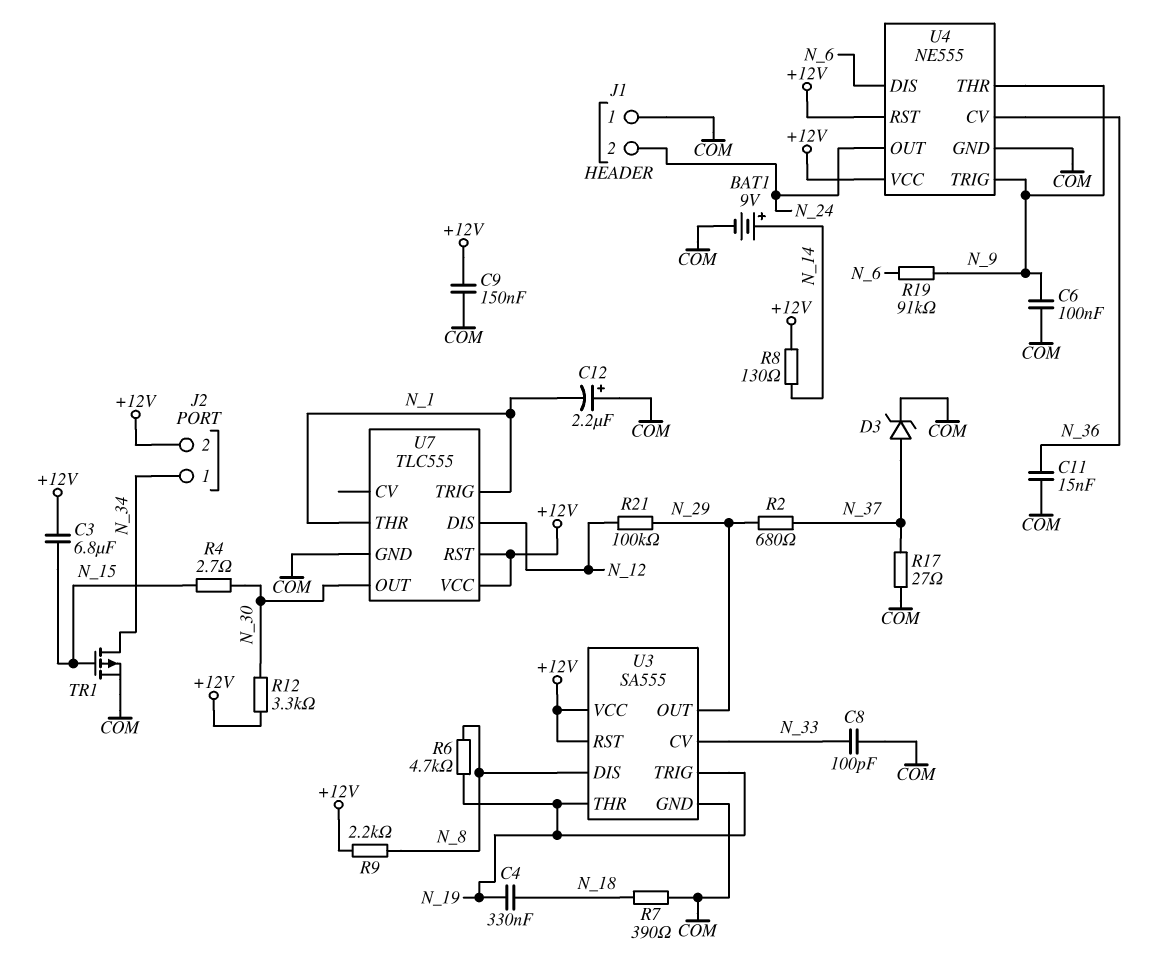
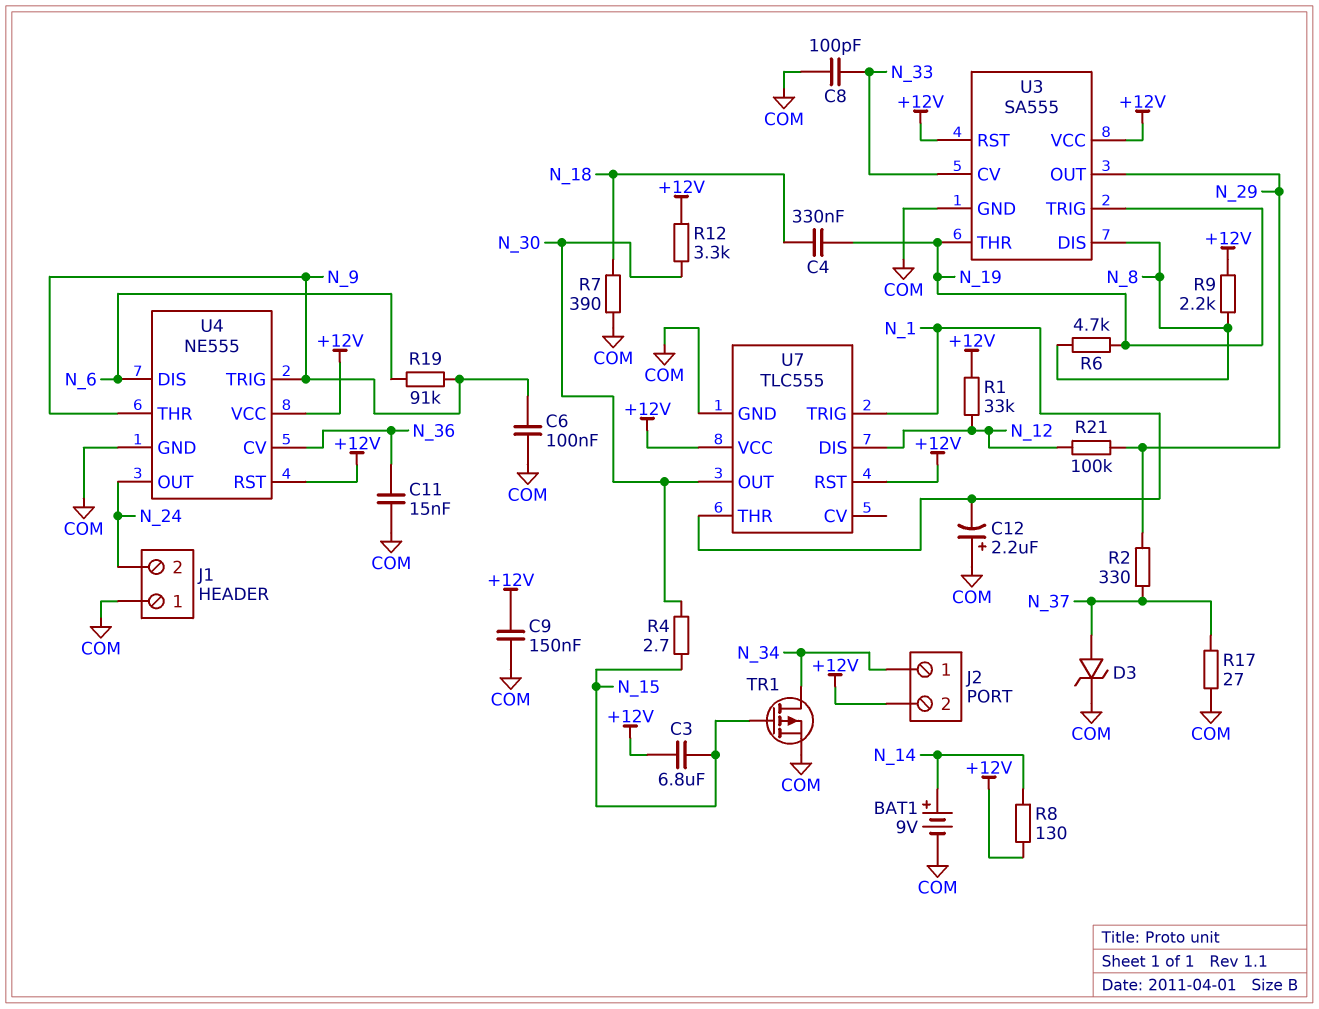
R1: none -> 33k (+12V, N_12)
R2: 680 (N_29, N_37) -> 330 (N_29, N_37)

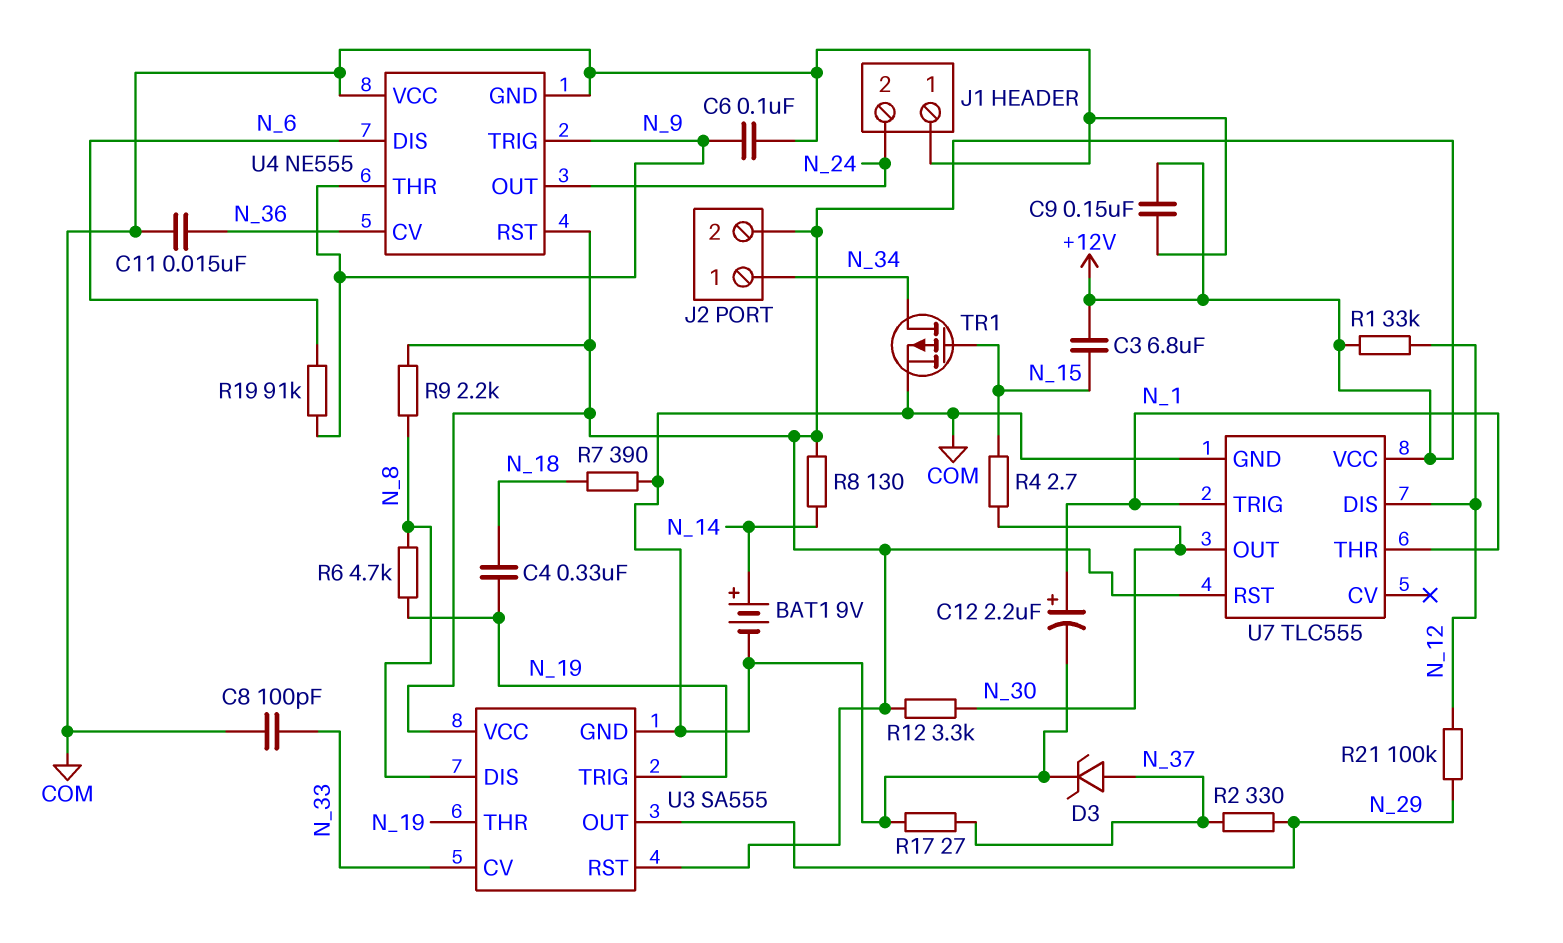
C12: 2.2uF (plus COM, minus N_1) -> 2.2uF (plus N_1, minus COM)
U4 pin VCC: +12V -> COM

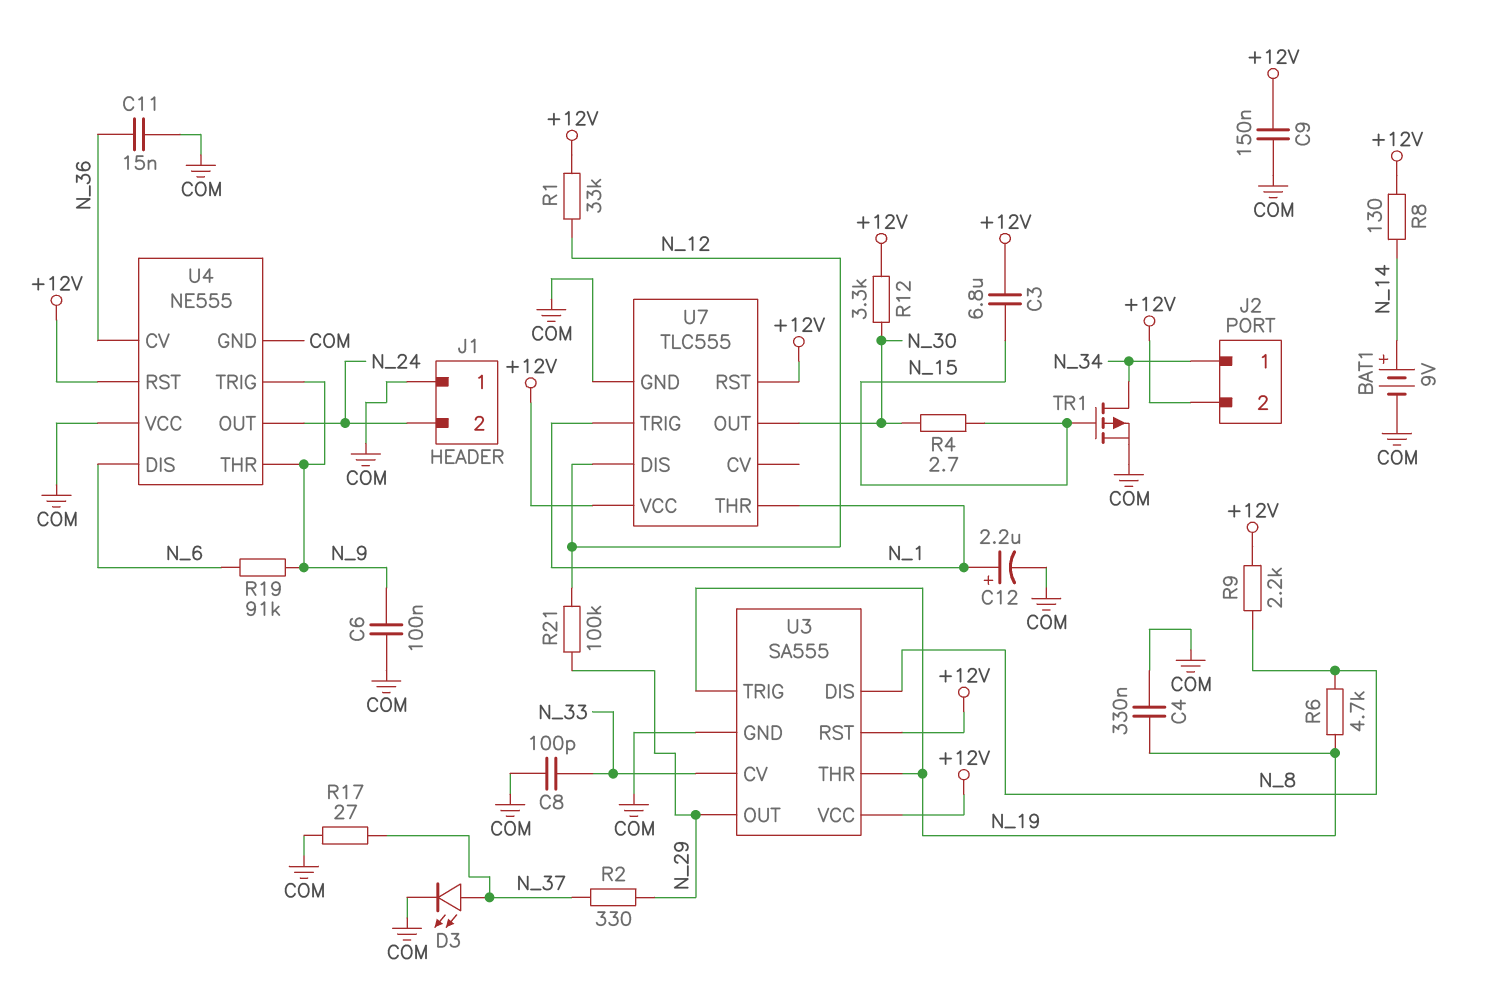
C4: 330nF (N_18, N_19) -> 330nF (COM, N_19)
D3: zener (A N_37, K COM) -> LED (A N_37, K COM)
R7: 390 (COM, N_18) -> none

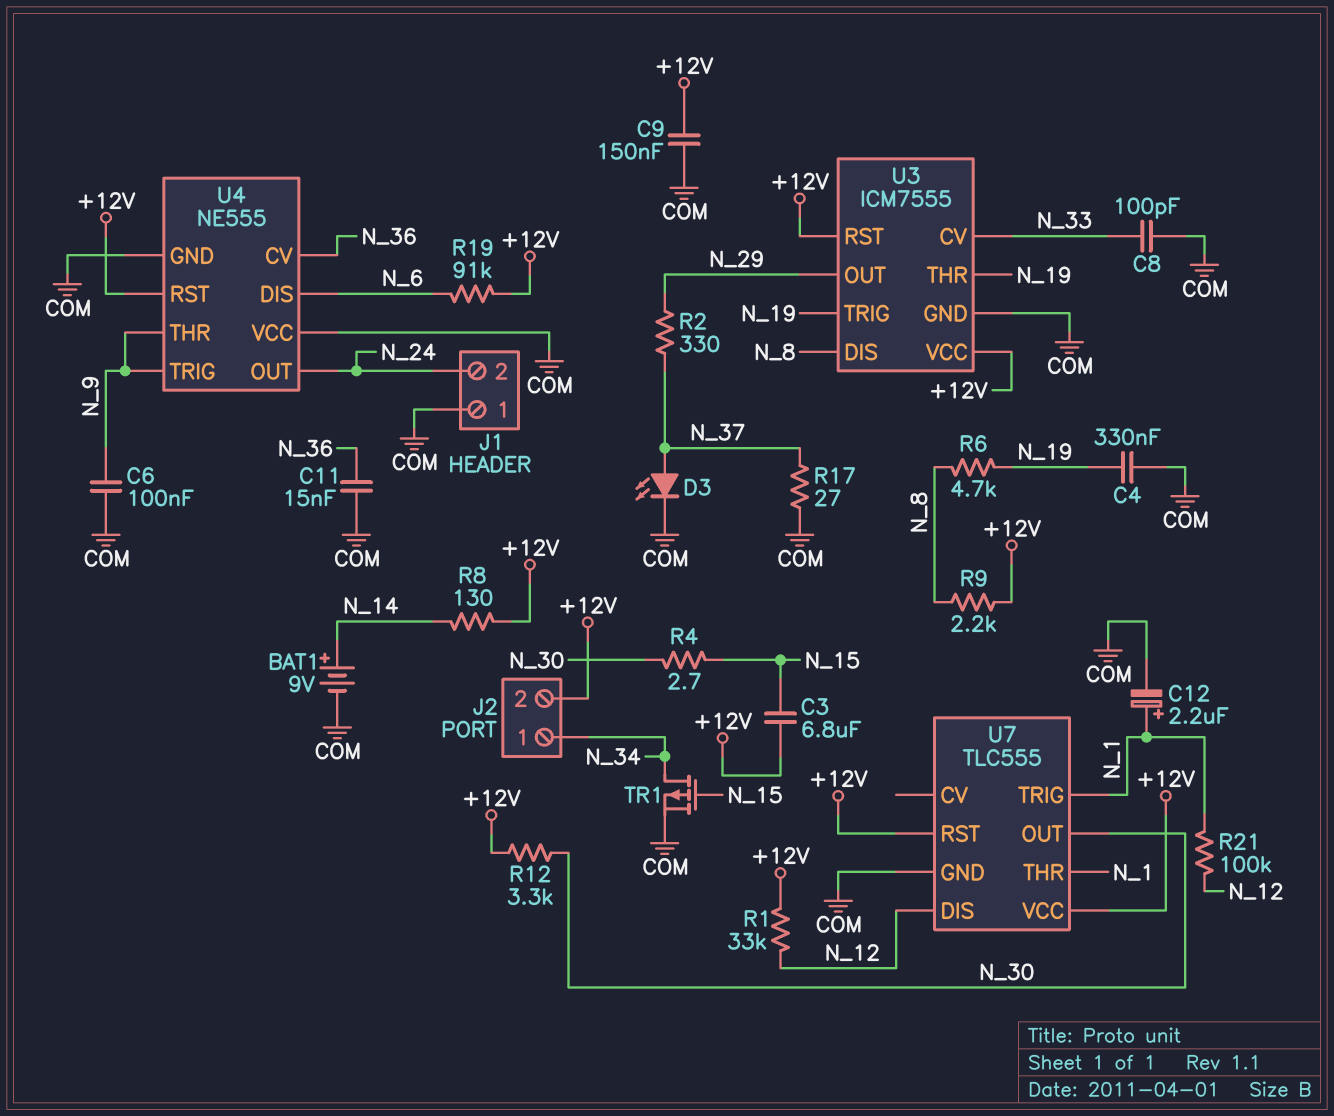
R19: 91k (N_6, N_9) -> 91k (+12V, N_6)
R21: 100k (N_12, N_29) -> 100k (N_1, N_12)
U3: SA555 -> ICM7555

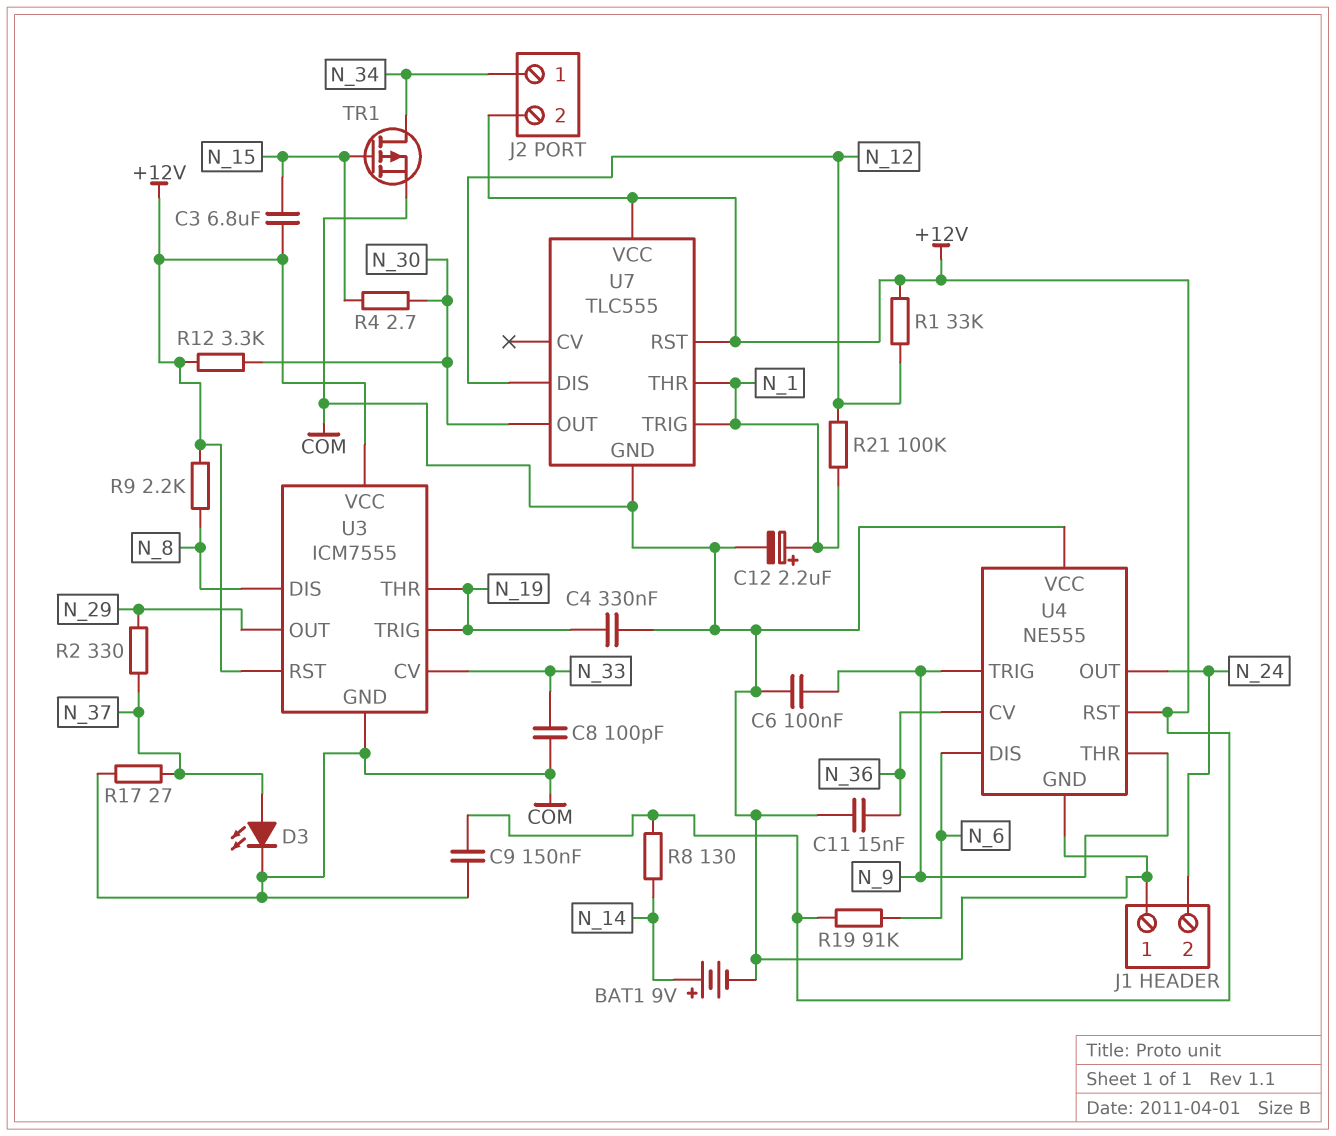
R6: 4.7k (N_8, N_19) -> none

